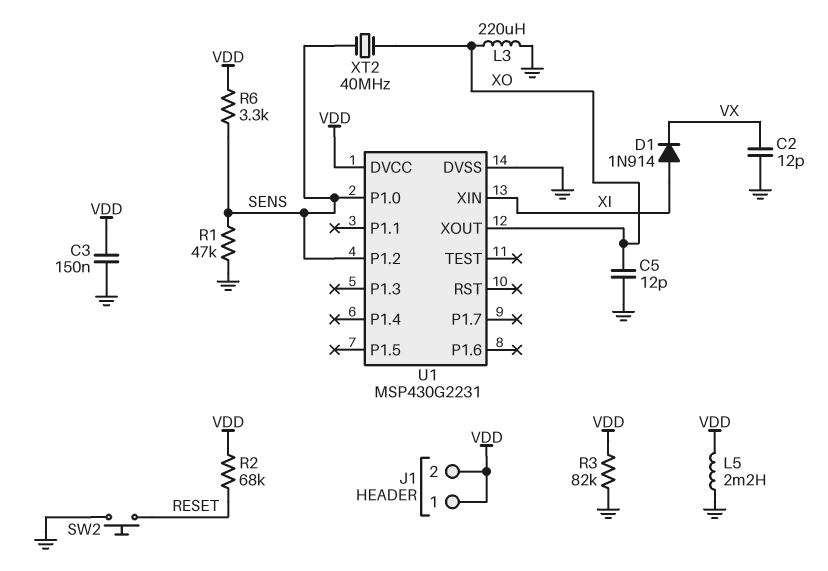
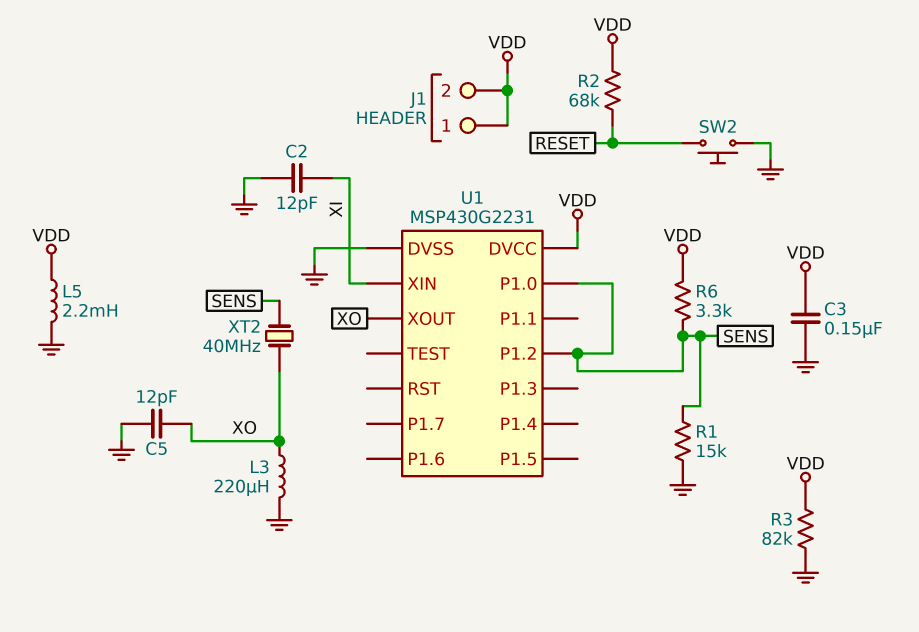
C2: 12pF (GND, VX) -> 12pF (GND, XI)
D1: diode 1N914 (A XI, K VX) -> none
R1: 47k (GND, SENS) -> 15k (GND, SENS)

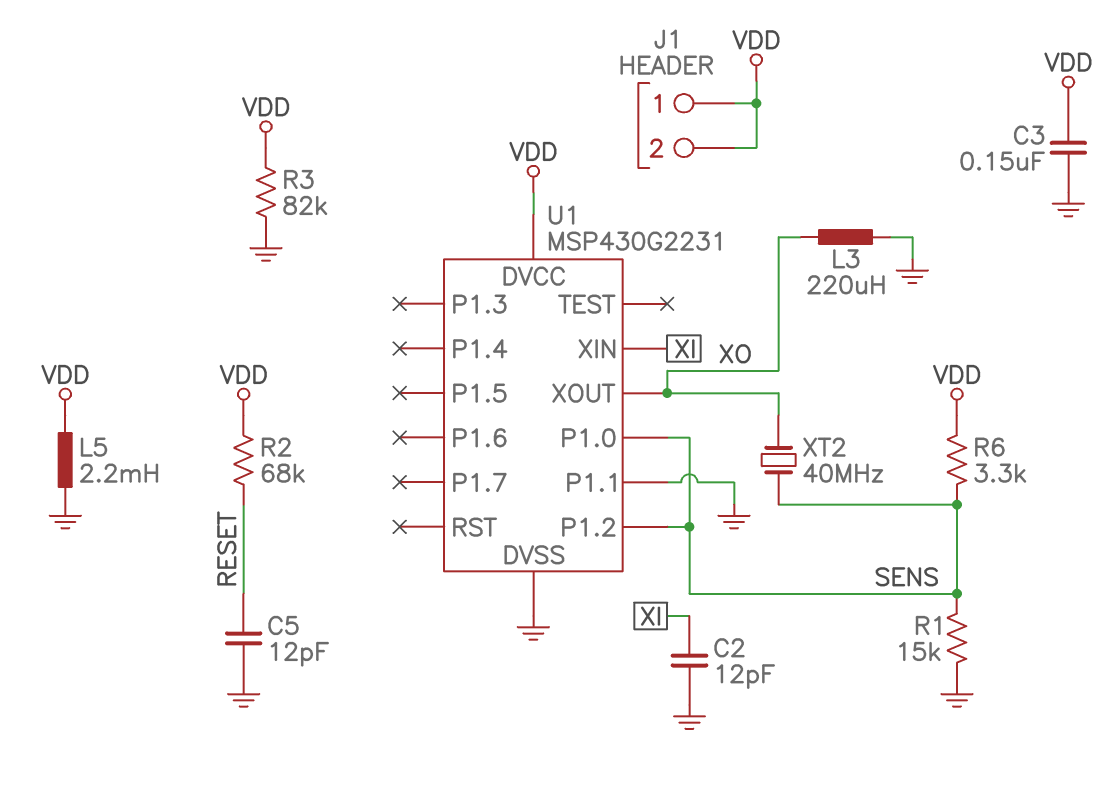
C5: 12pF (GND, XO) -> 12pF (GND, RESET)
SW2: button (GND, RESET) -> none
U1 pin P1.1: none -> GND

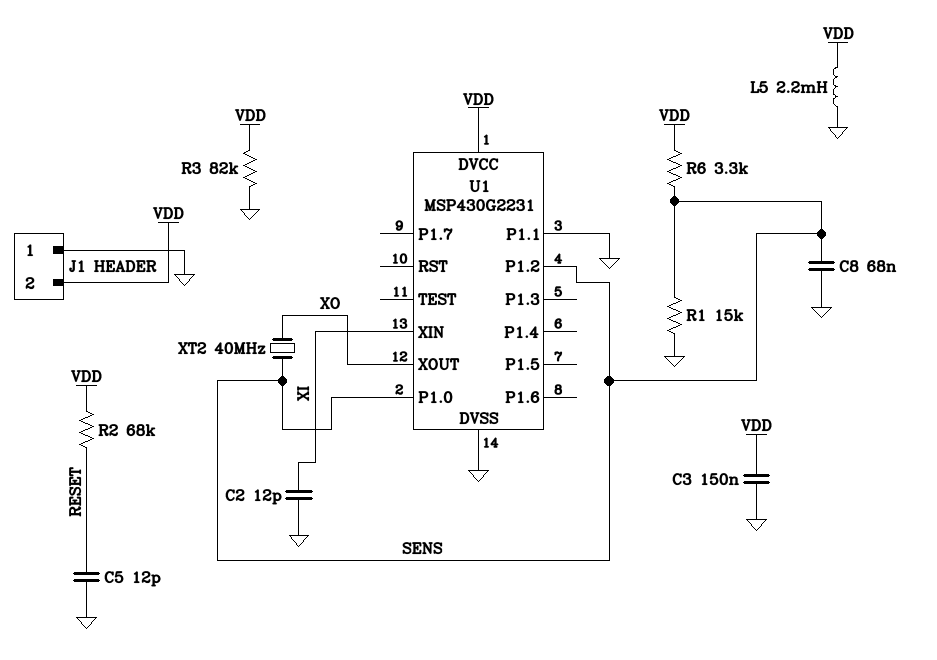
C8: none -> 68nF (GND, SENS)
J1 pin 1: VDD -> GND
L3: 220uH (GND, XO) -> none

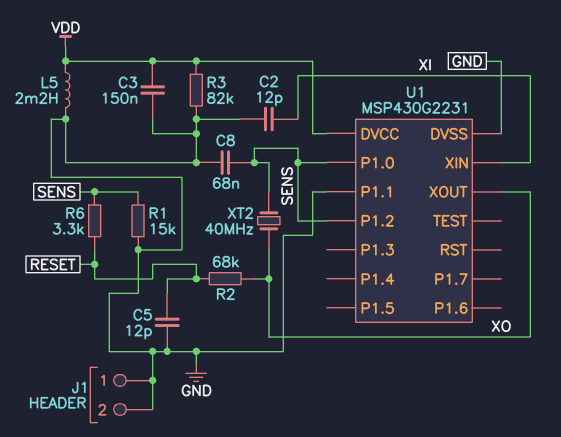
J1 pin 2: VDD -> GND
R2: 68k (RESET, VDD) -> 68k (RESET, XO)
R6: 3.3k (SENS, VDD) -> 3.3k (RESET, SENS)

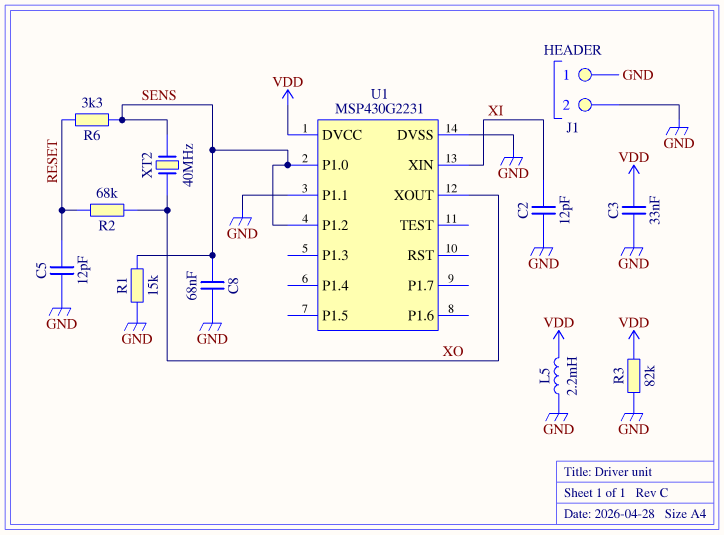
C3: 150nF (GND, VDD) -> 33nF (GND, VDD)

